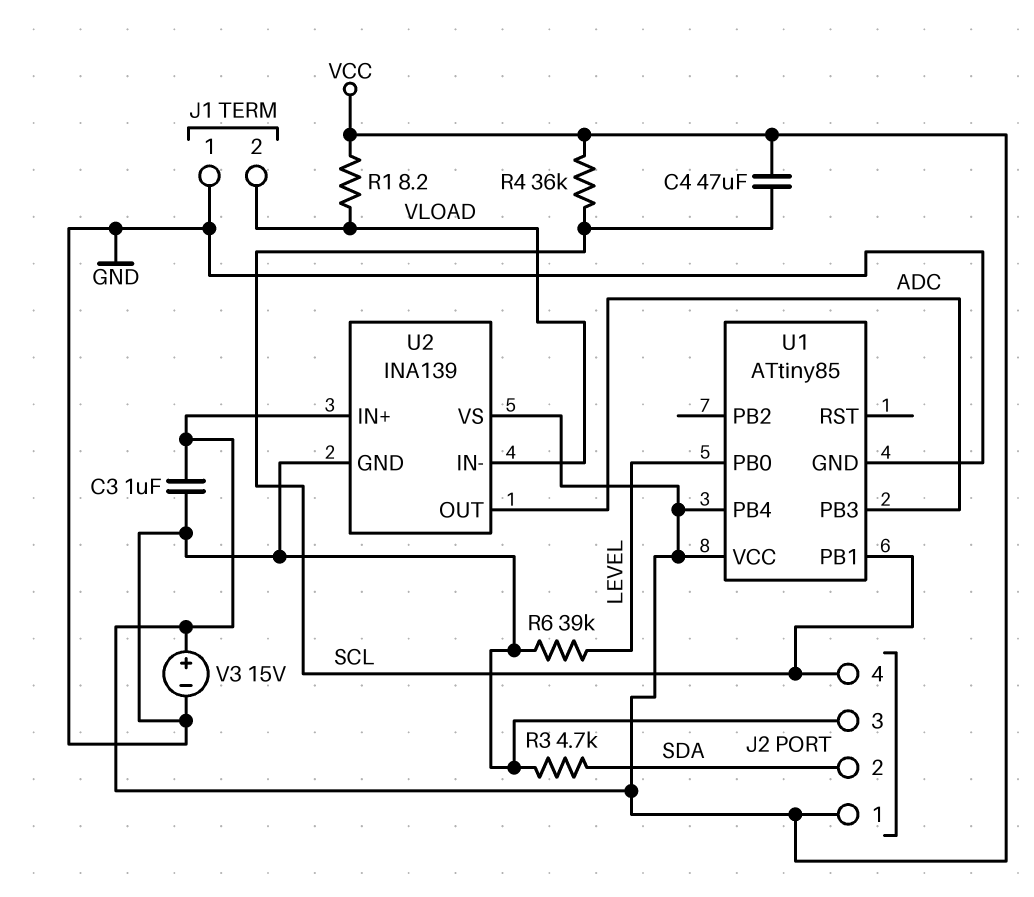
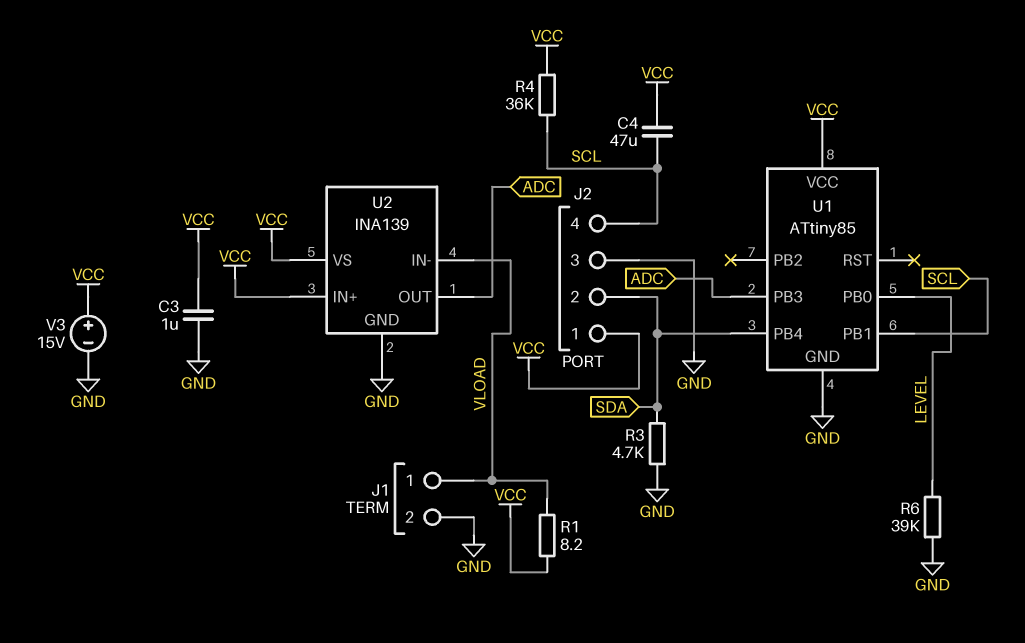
J1 pin 1: GND -> VLOAD
J1 pin 2: VLOAD -> GND
U1 pin PB4: VCC -> SDA

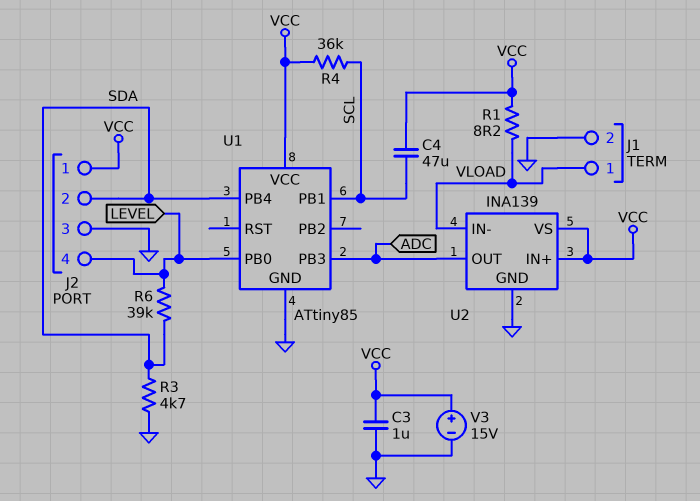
J2 pin 4: SCL -> LEVEL
R6: 39k (GND, LEVEL) -> 39k (LEVEL, SDA)

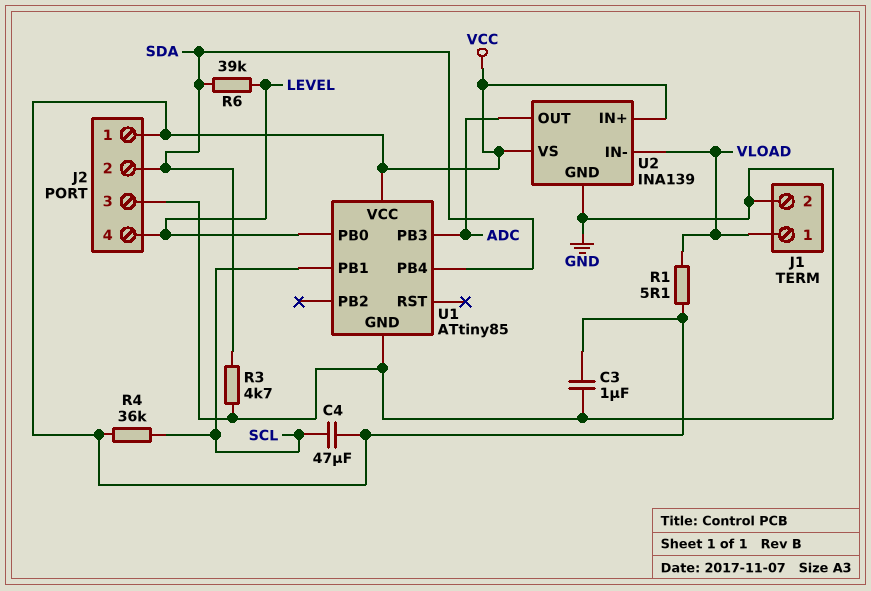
R1: 8.2 (VCC, VLOAD) -> 5.1 (VCC, VLOAD)
V3: 15V (plus VCC, minus GND) -> none

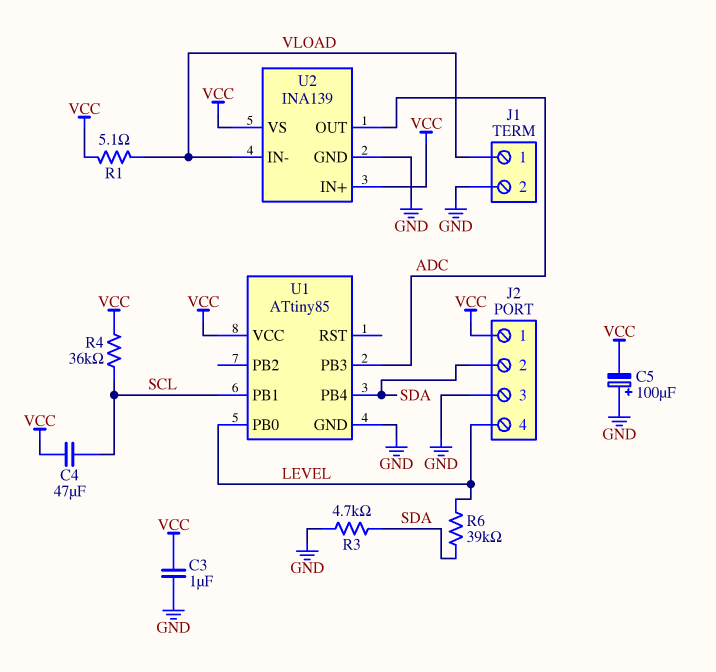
C5: none -> 100uF (plus GND, minus VCC)

